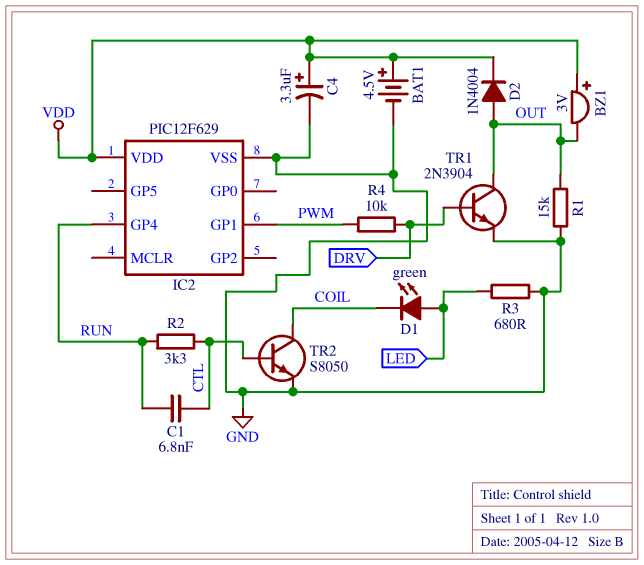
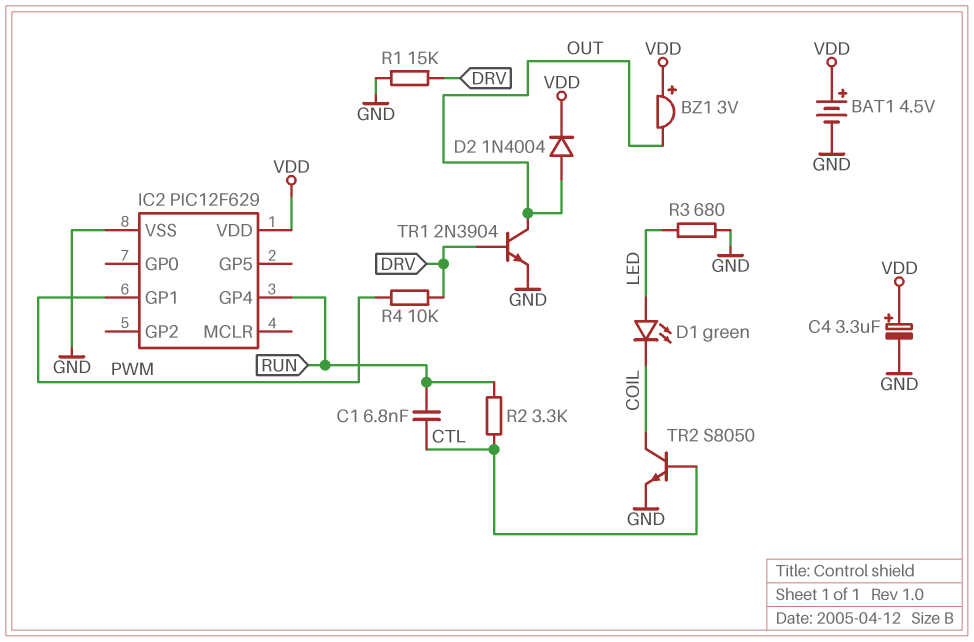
R1: 15k (GND, OUT) -> 15k (DRV, GND)

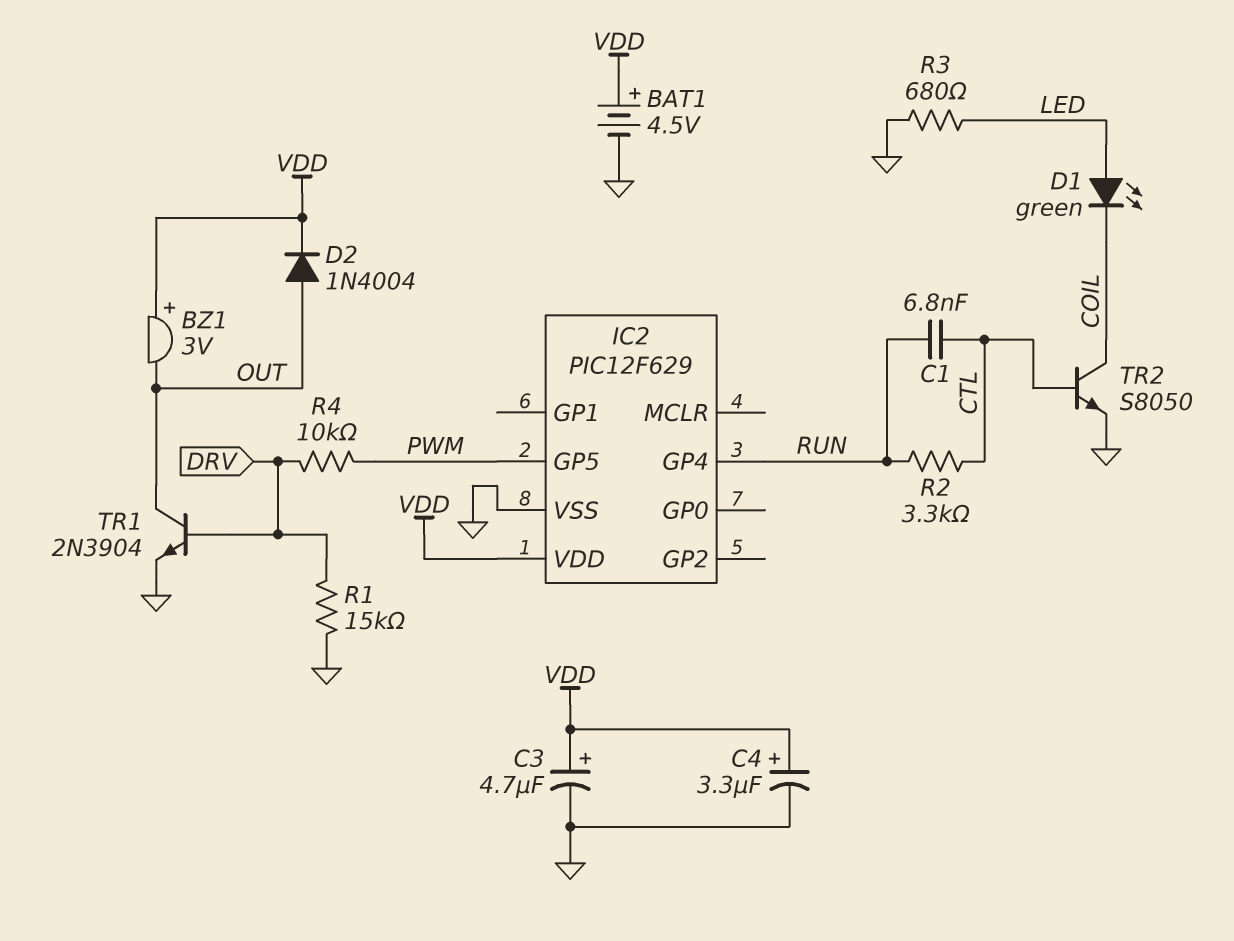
C3: none -> 4.7uF (plus VDD, minus GND)
IC2 pin GP1: PWM -> none
IC2 pin GP5: none -> PWM

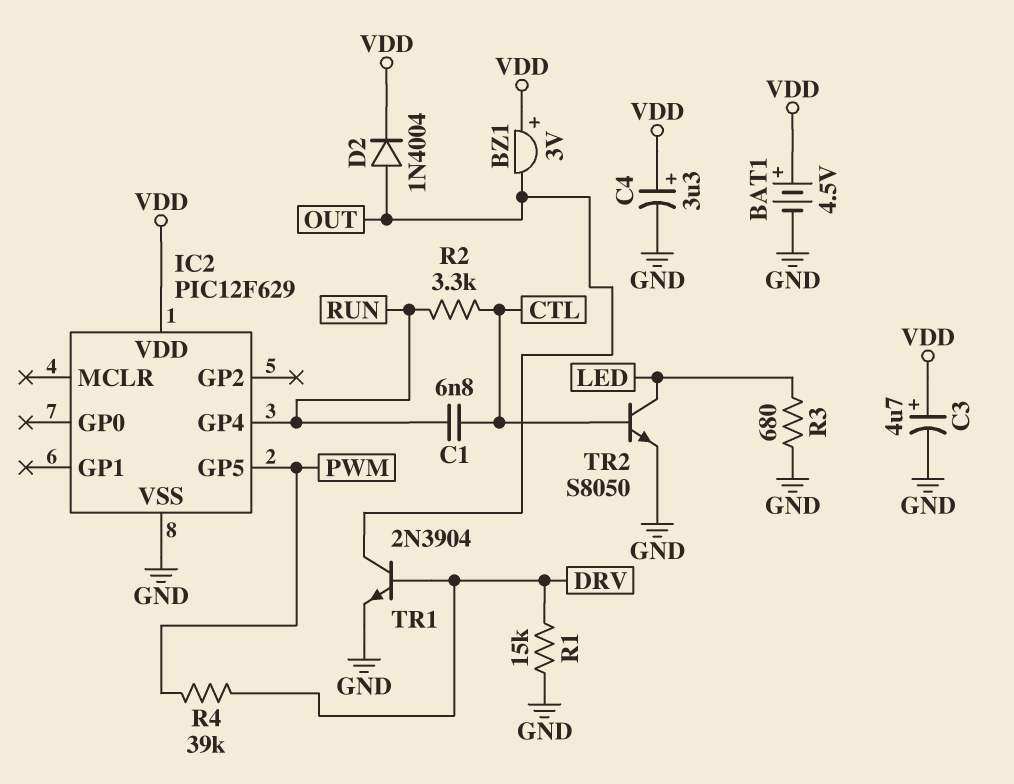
D1: LED green (A LED, K COIL) -> none
R4: 10k (DRV, PWM) -> 39k (DRV, PWM)
TR2: NPN S8050 (B CTL, C COIL, E GND) -> NPN S8050 (B CTL, C LED, E GND)

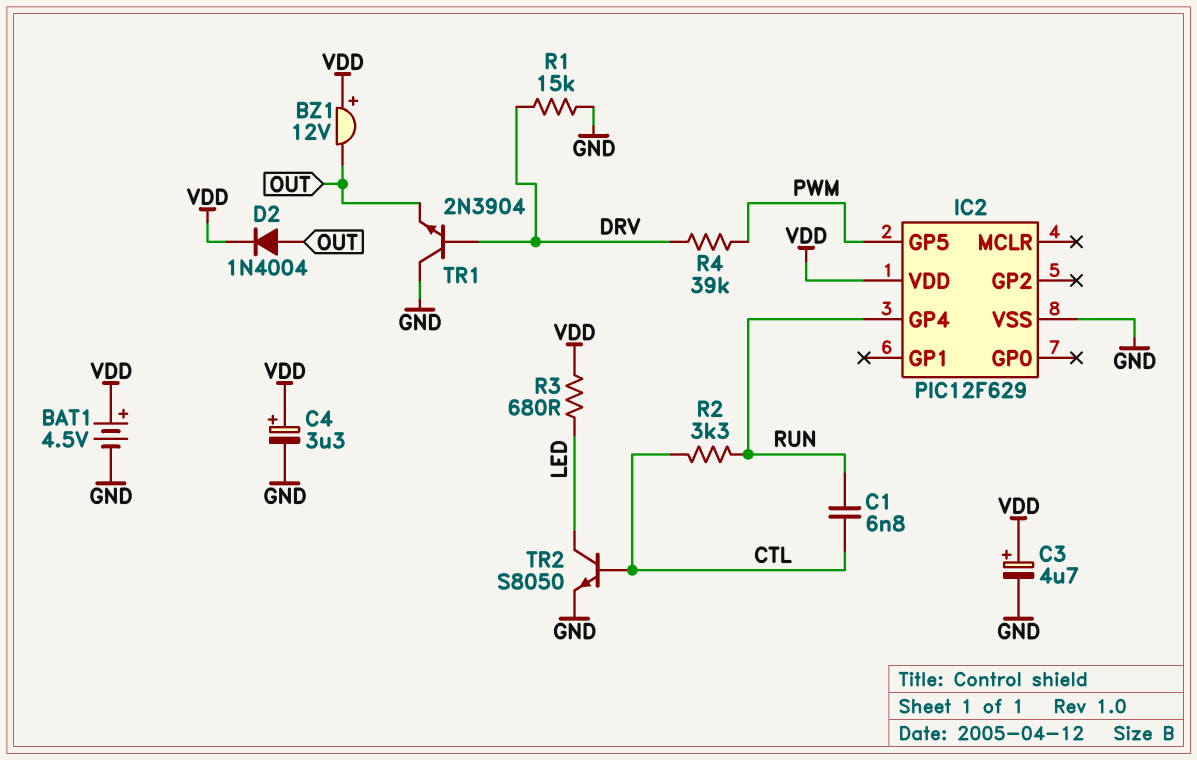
BZ1: buzzer 3V (plus VDD, minus OUT) -> buzzer 12V (plus VDD, minus OUT)
R3: 680 (GND, LED) -> 680 (LED, VDD)
TR1: NPN 2N3904 (B DRV, C OUT, E GND) -> NPN 2N3904 (B DRV, C GND, E OUT)

